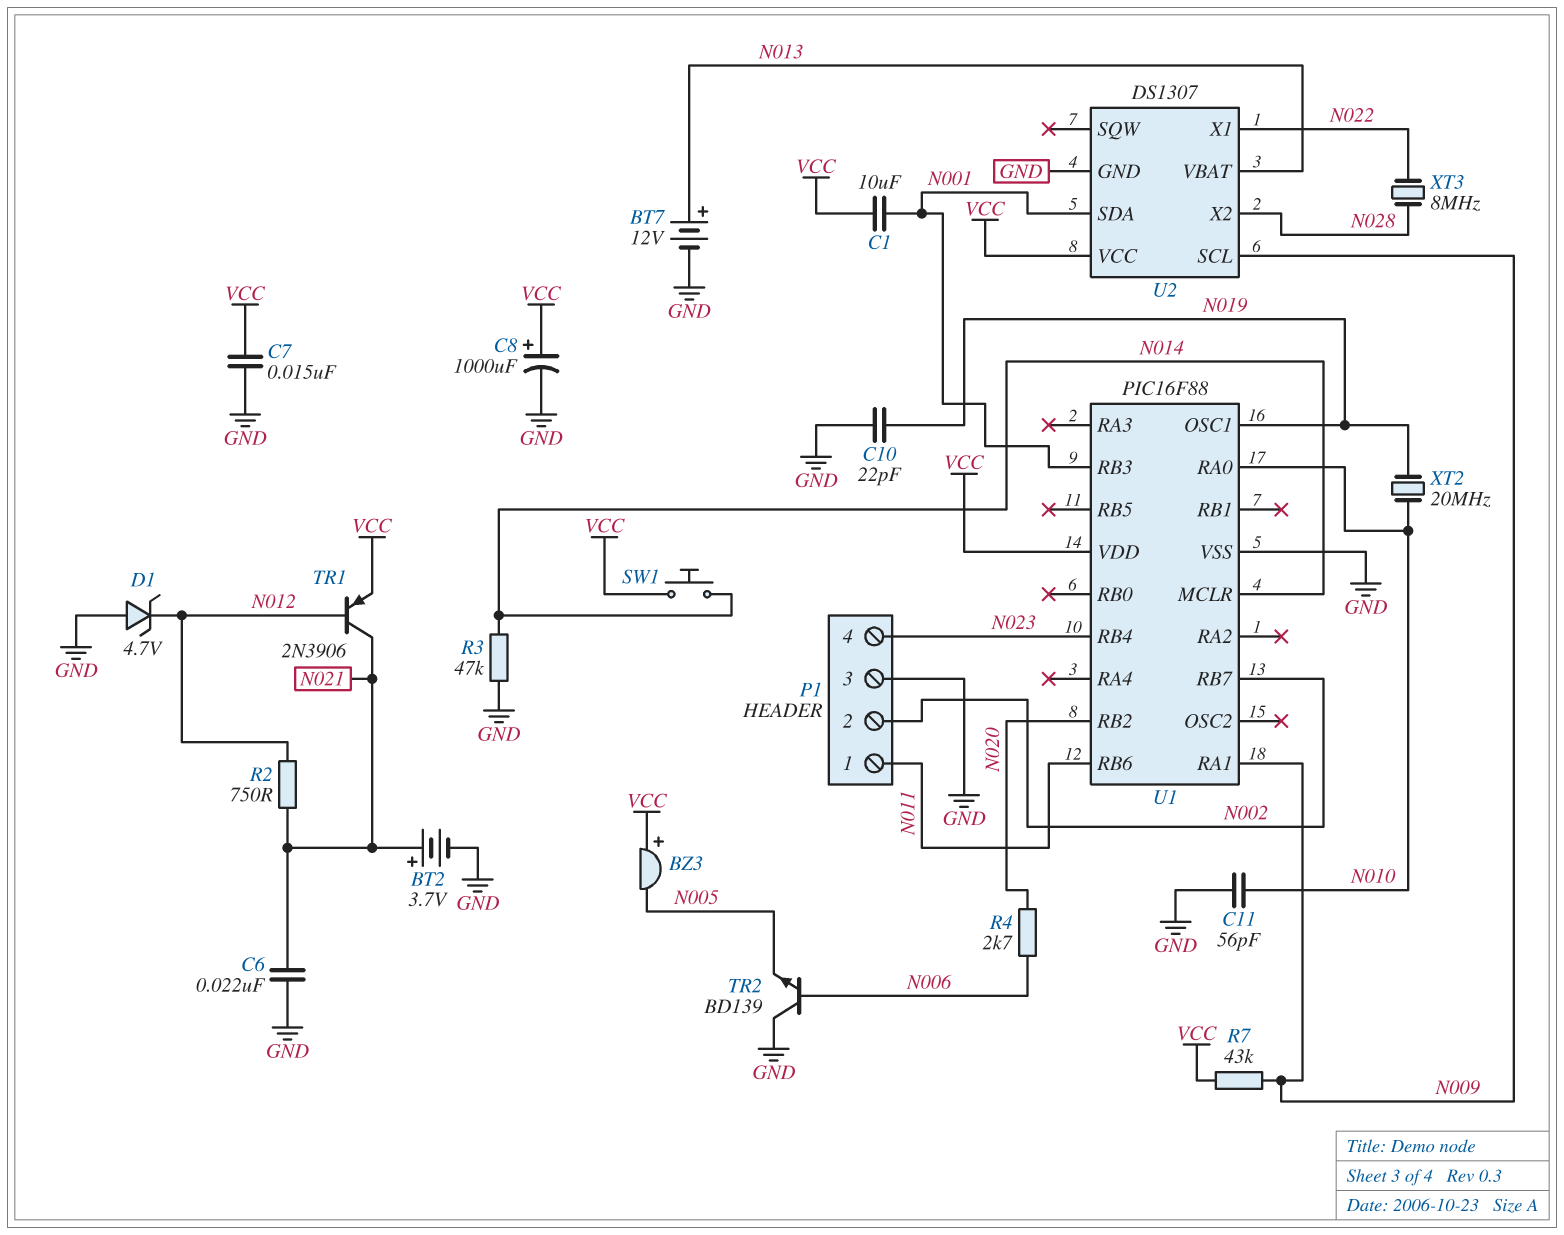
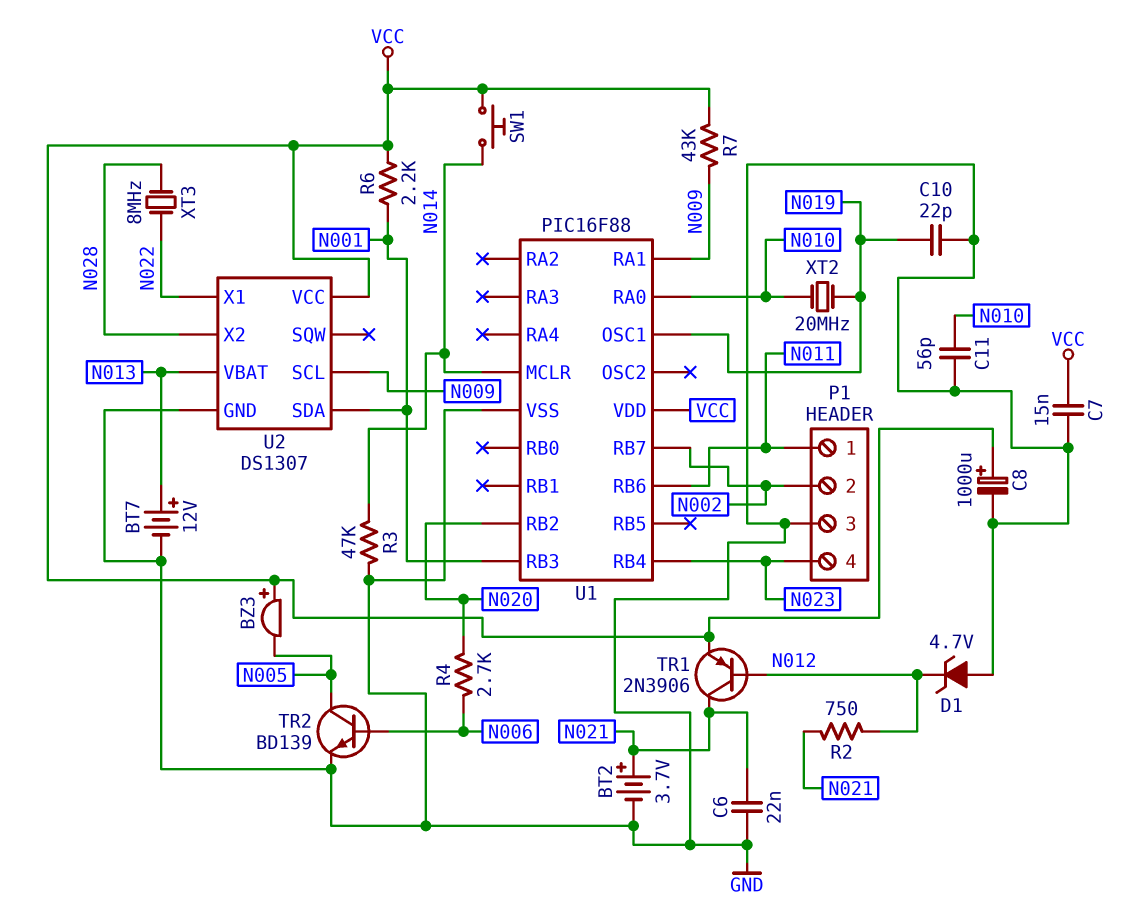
C1: 10uF (N001, VCC) -> none
R6: none -> 2.2k (N001, VCC)
TR2: NPN BD139 (B N006, C GND, E N005) -> NPN BD139 (B N006, C N005, E GND)

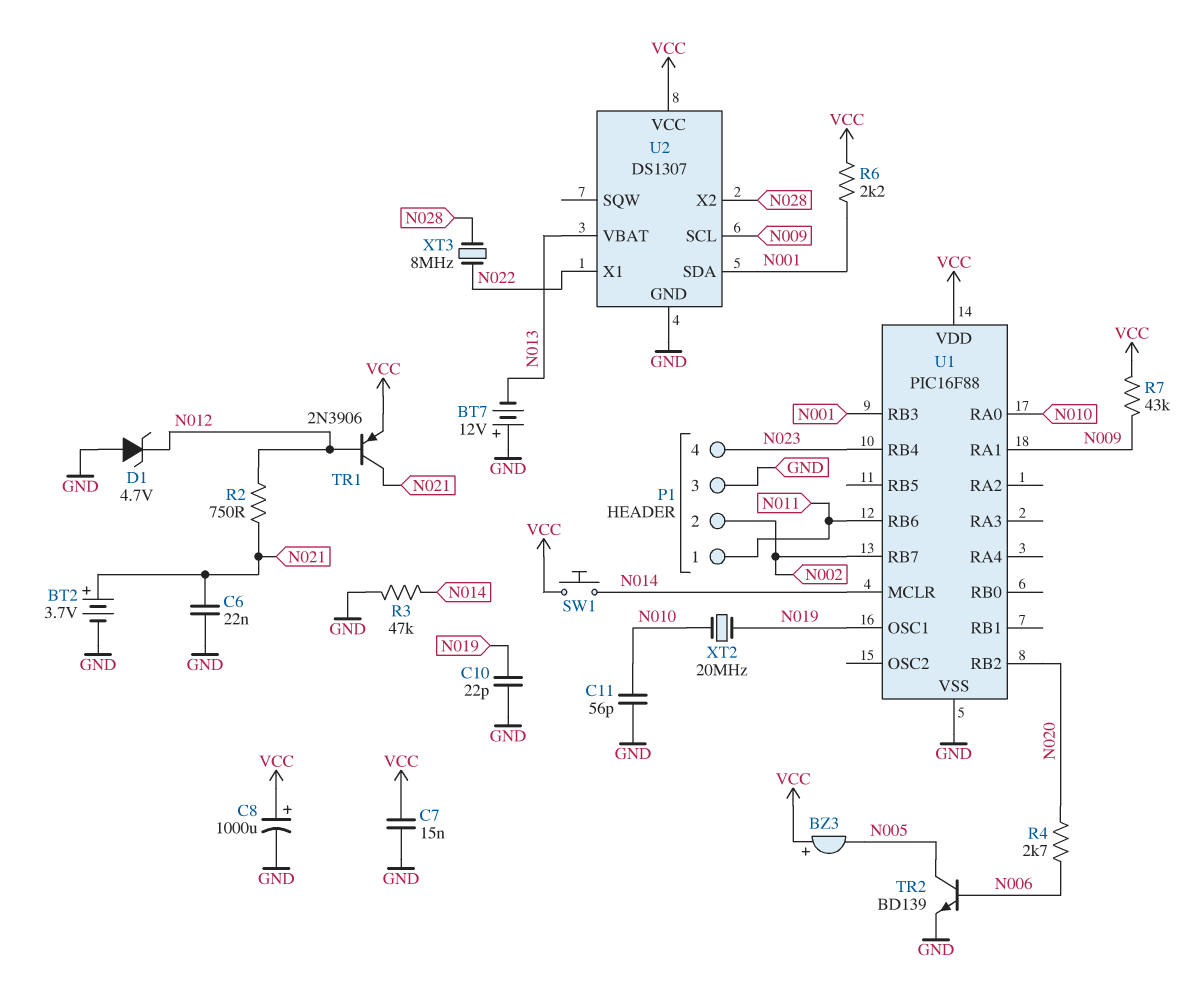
BT7: 12V (plus N013, minus GND) -> 12V (plus GND, minus N013)

